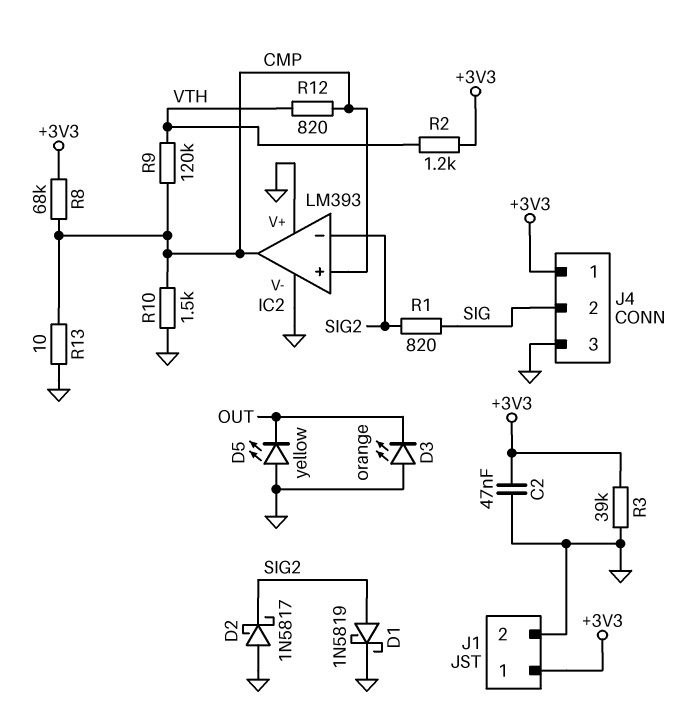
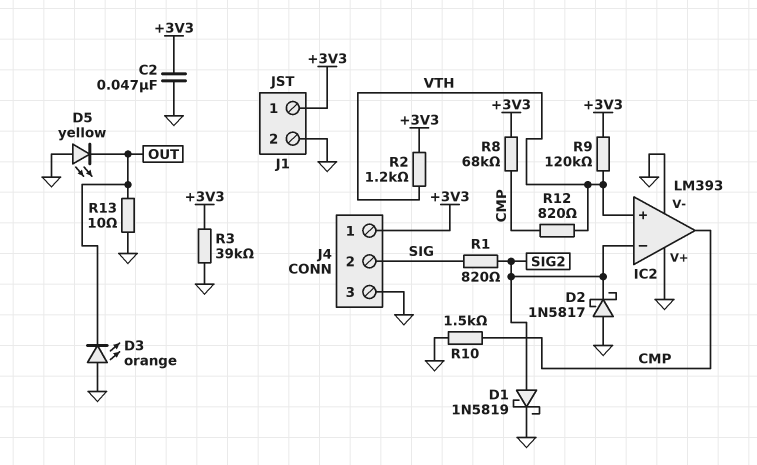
IC2 pin in+: CMP -> VTH
R9: 120k (CMP, VTH) -> 120k (+3V3, VTH)
R13: 10 (CMP, GND) -> 10 (GND, OUT)

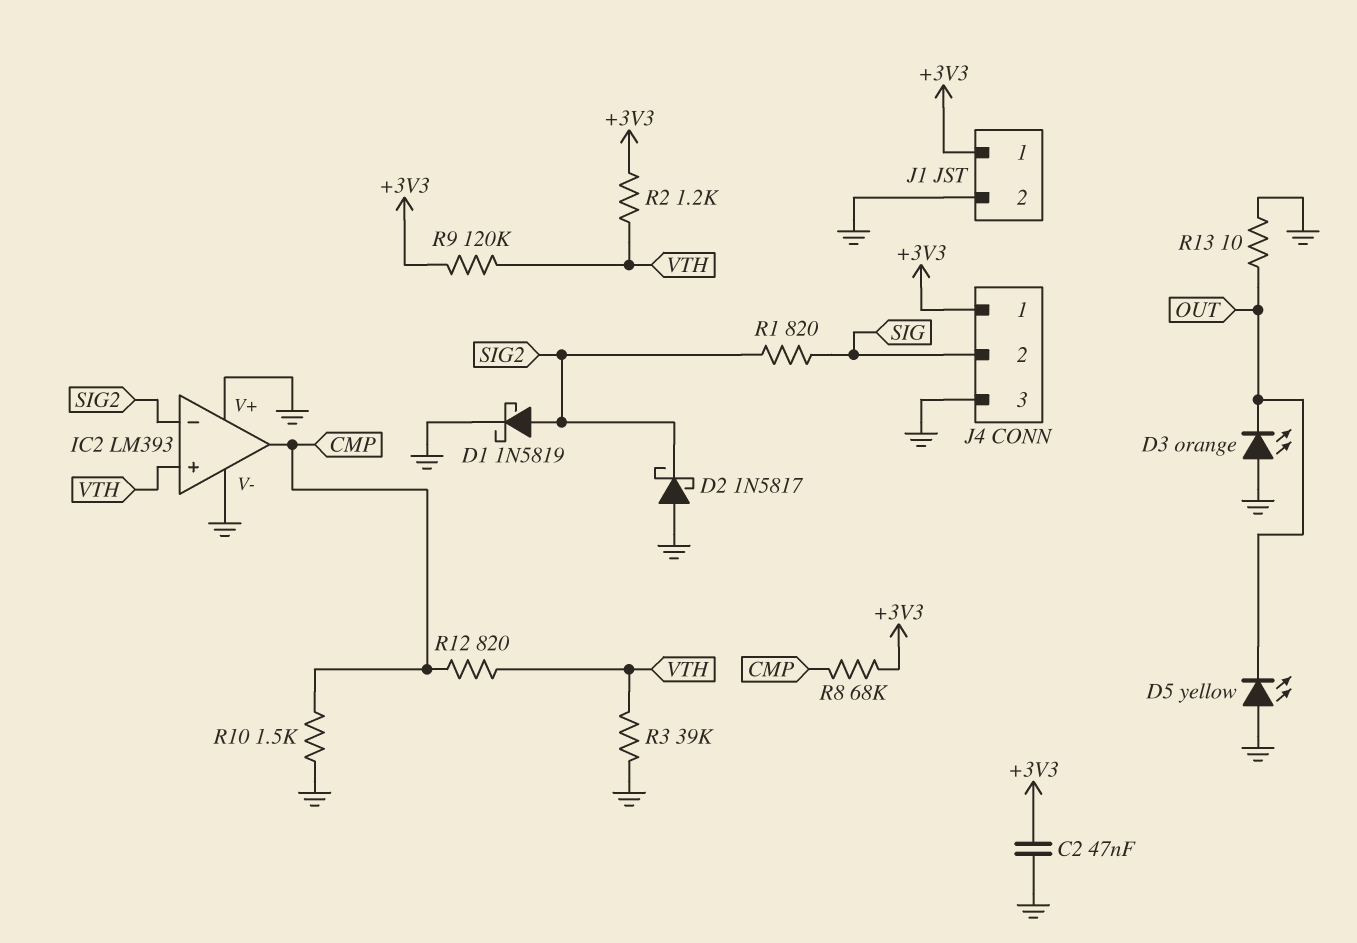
R3: 39k (+3V3, GND) -> 39k (GND, VTH)

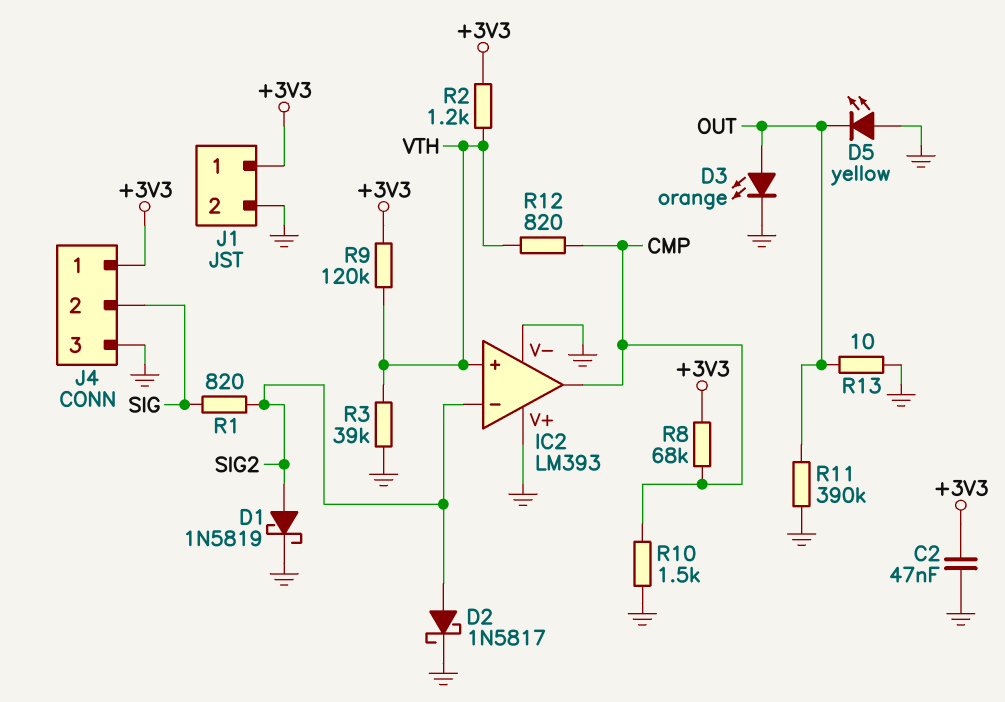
D2: schottky 1N5817 (A GND, K SIG2) -> schottky 1N5817 (A SIG2, K GND)
D3: LED orange (A GND, K OUT) -> LED orange (A OUT, K GND)
R11: none -> 390k (GND, OUT)

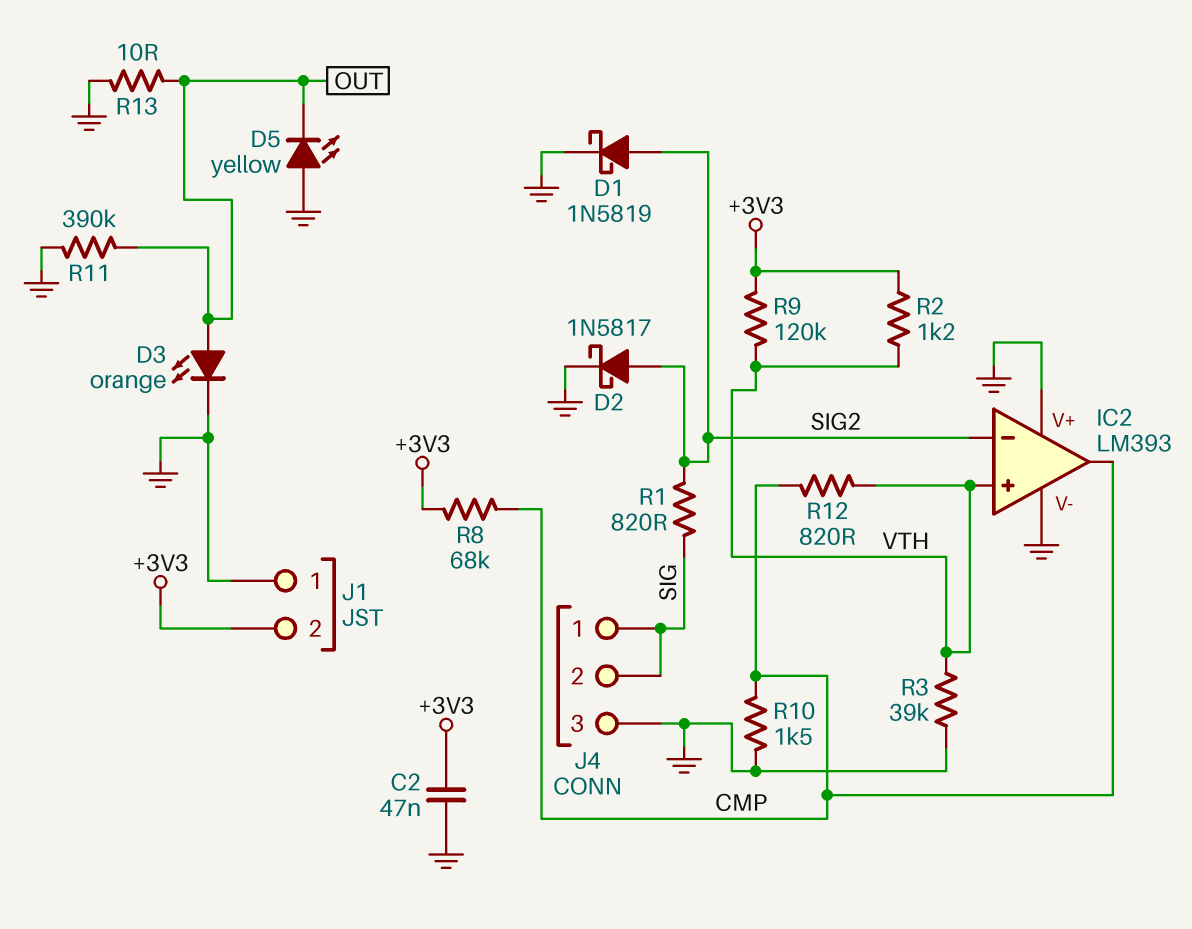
J1 pin 1: +3V3 -> GND
J1 pin 2: GND -> +3V3
J4 pin 1: +3V3 -> SIG

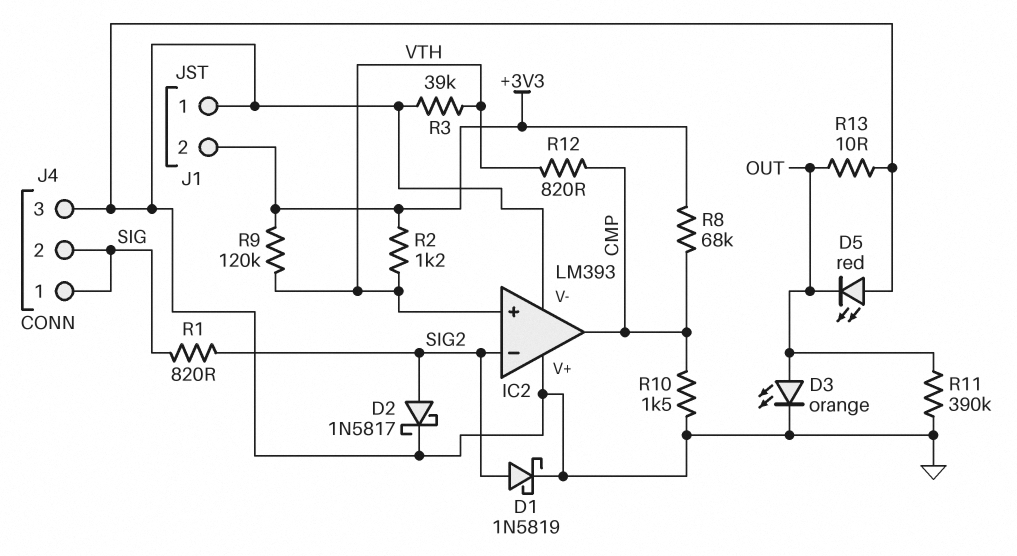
C2: 47nF (+3V3, GND) -> none
D5: LED yellow (A GND, K OUT) -> LED red (A GND, K OUT)

